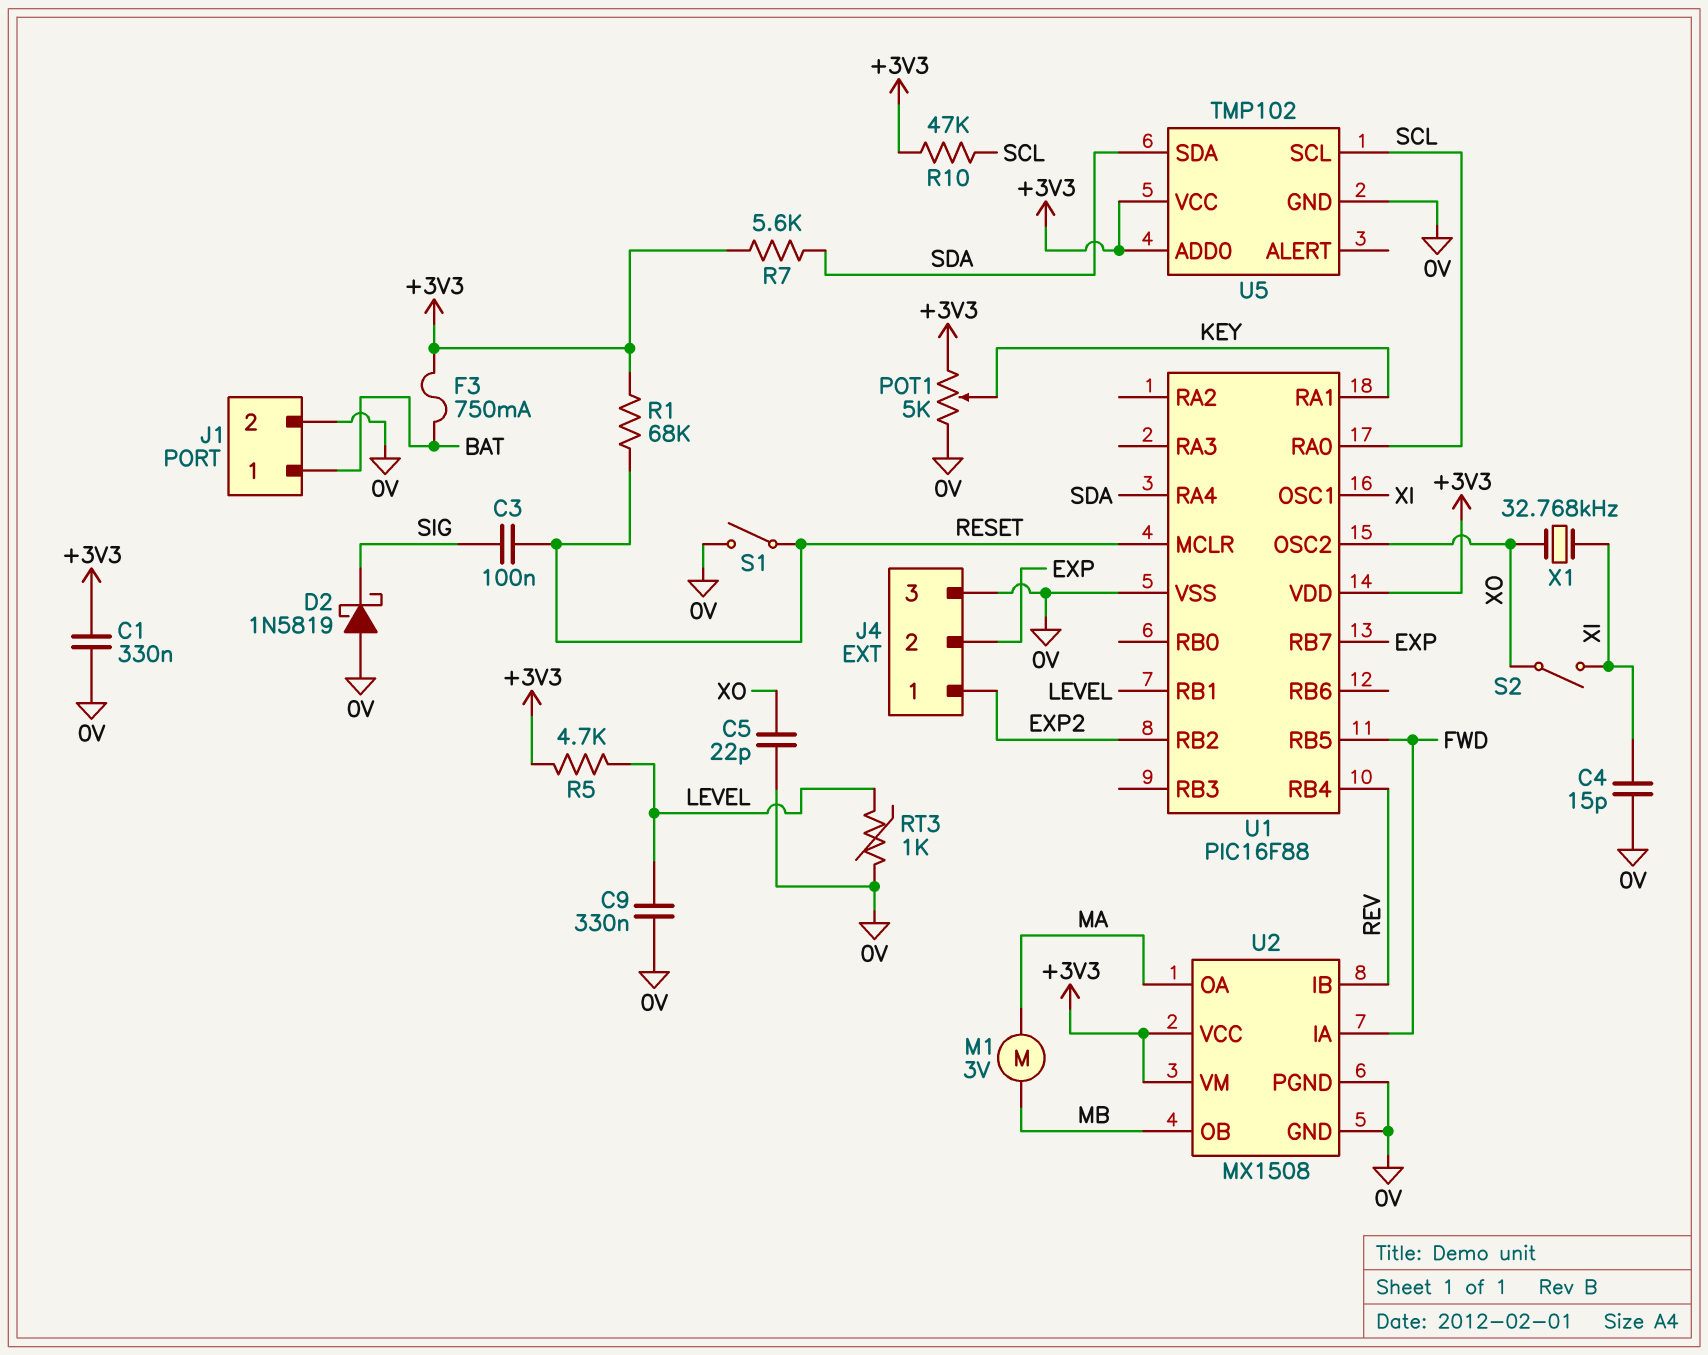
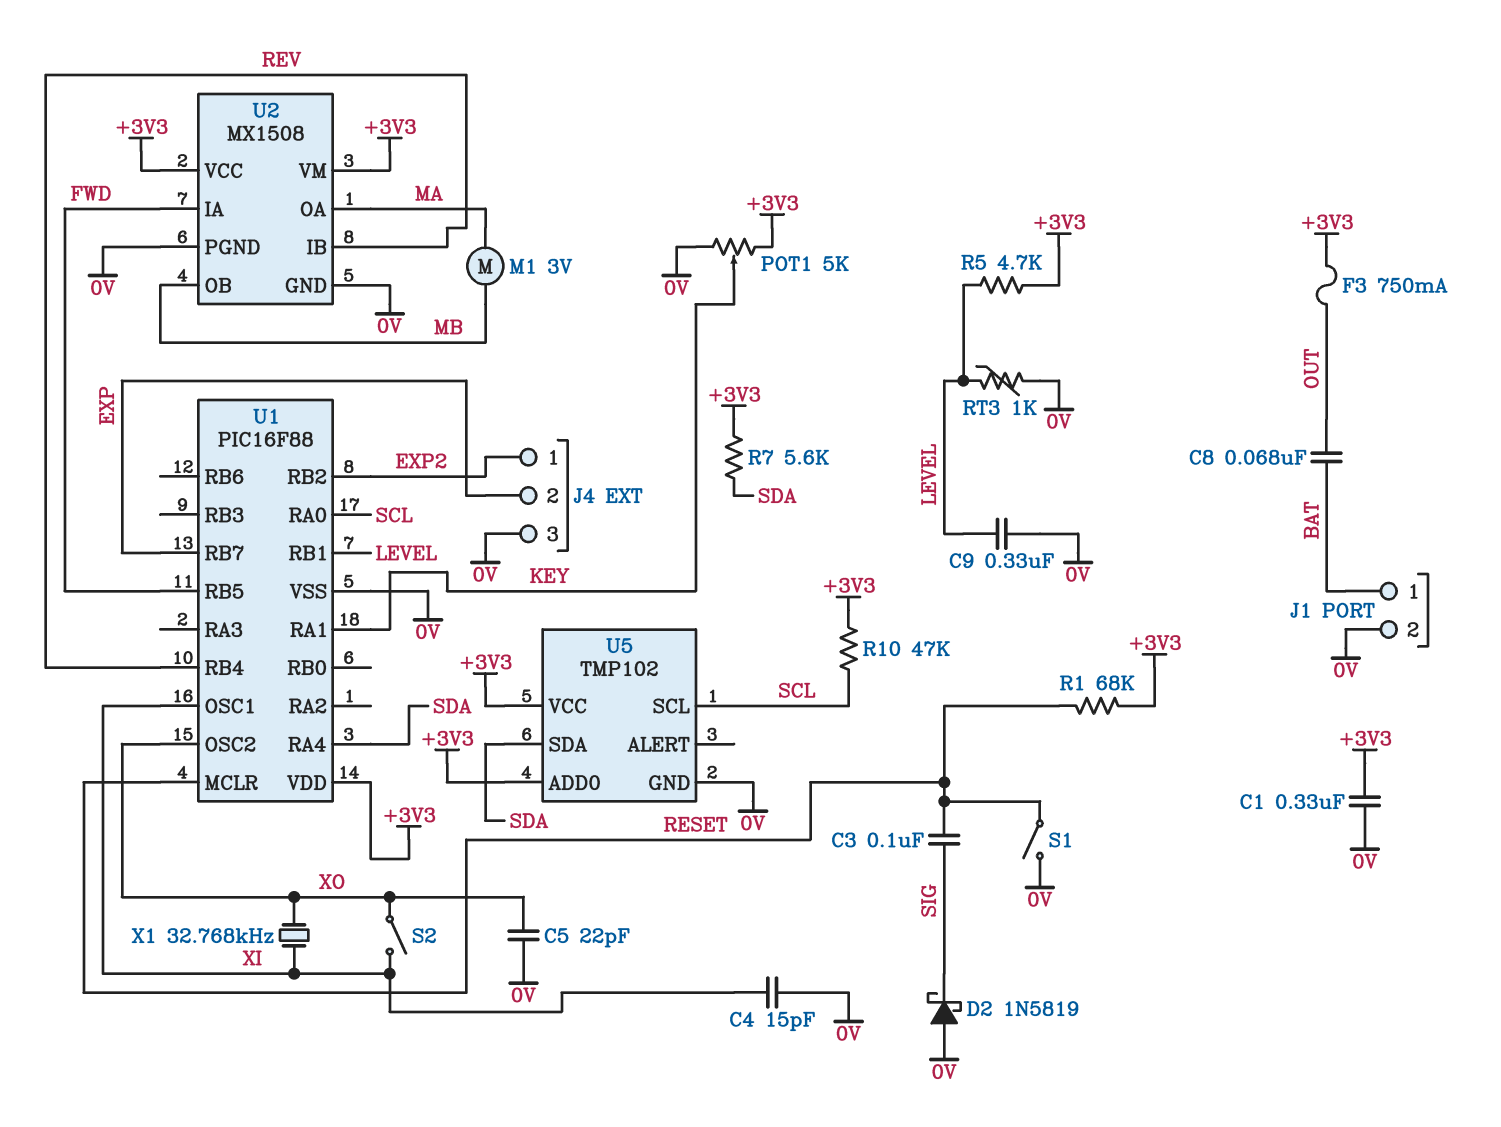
C8: none -> 68nF (BAT, OUT)
F3: 750mA (+3V3, BAT) -> 750mA (+3V3, OUT)

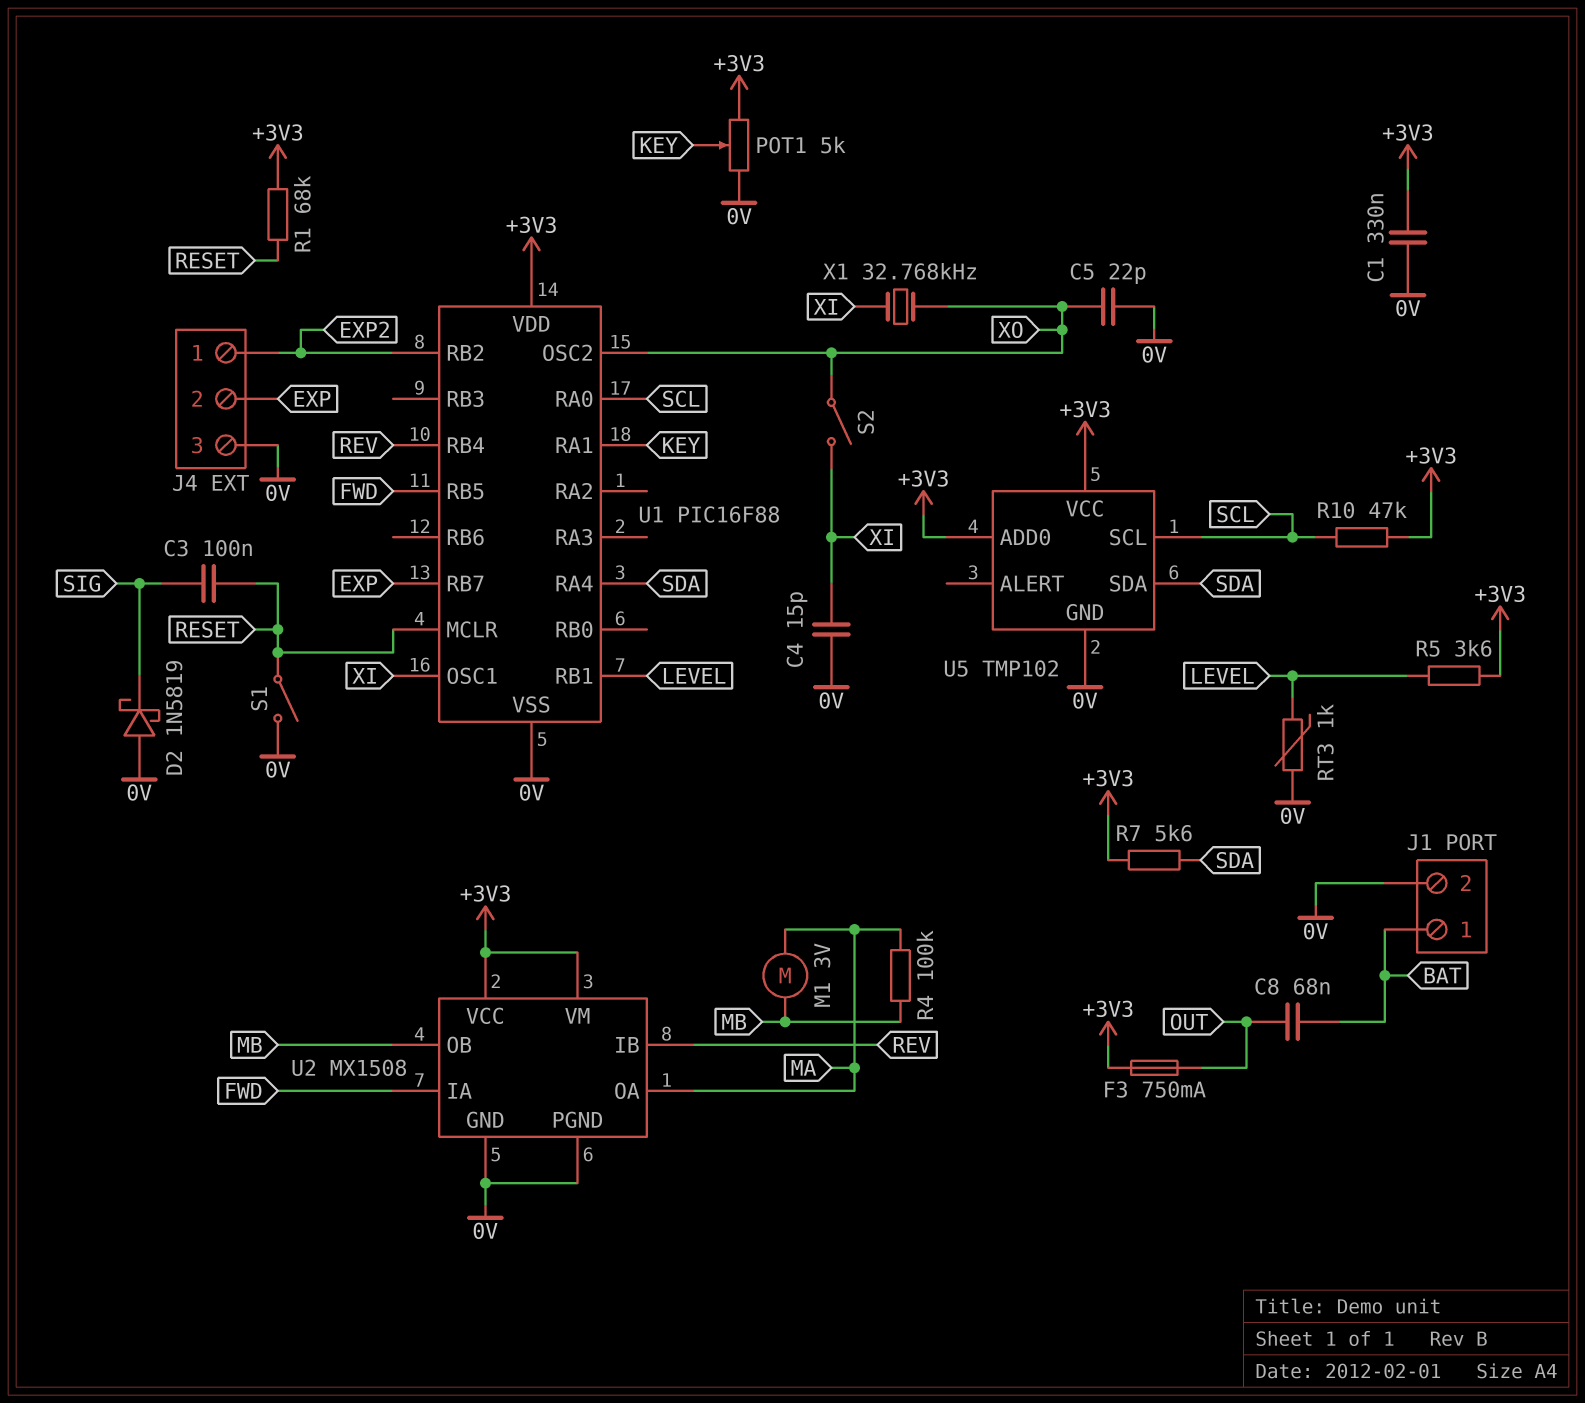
C9: 330nF (0V, LEVEL) -> none
R4: none -> 100k (MA, MB)
R5: 4.7k (+3V3, LEVEL) -> 3.6k (+3V3, LEVEL)

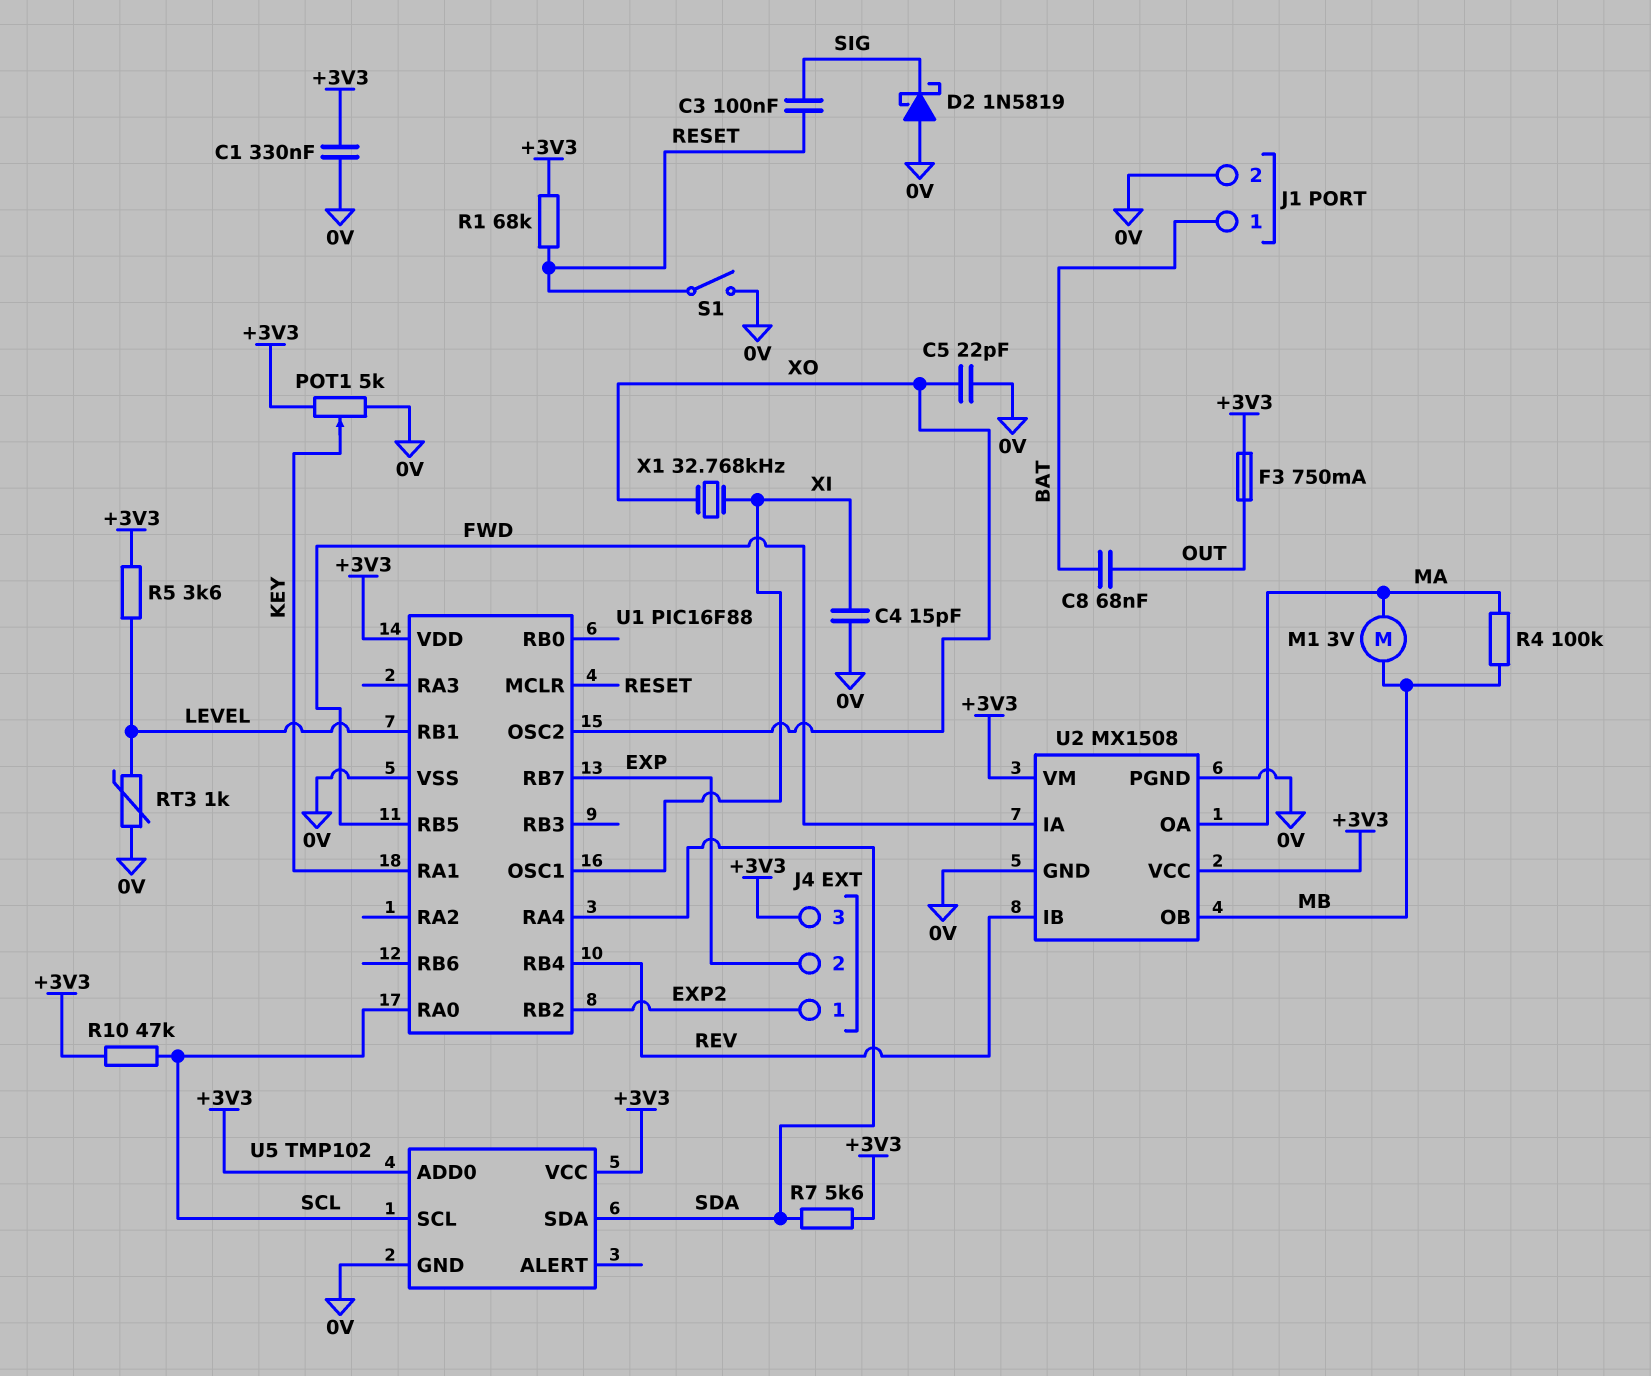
J4 pin 3: 0V -> +3V3
S2: switch (XI, XO) -> none

